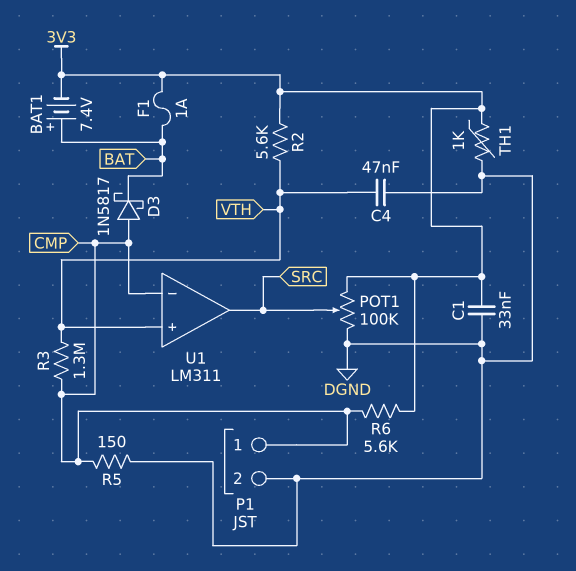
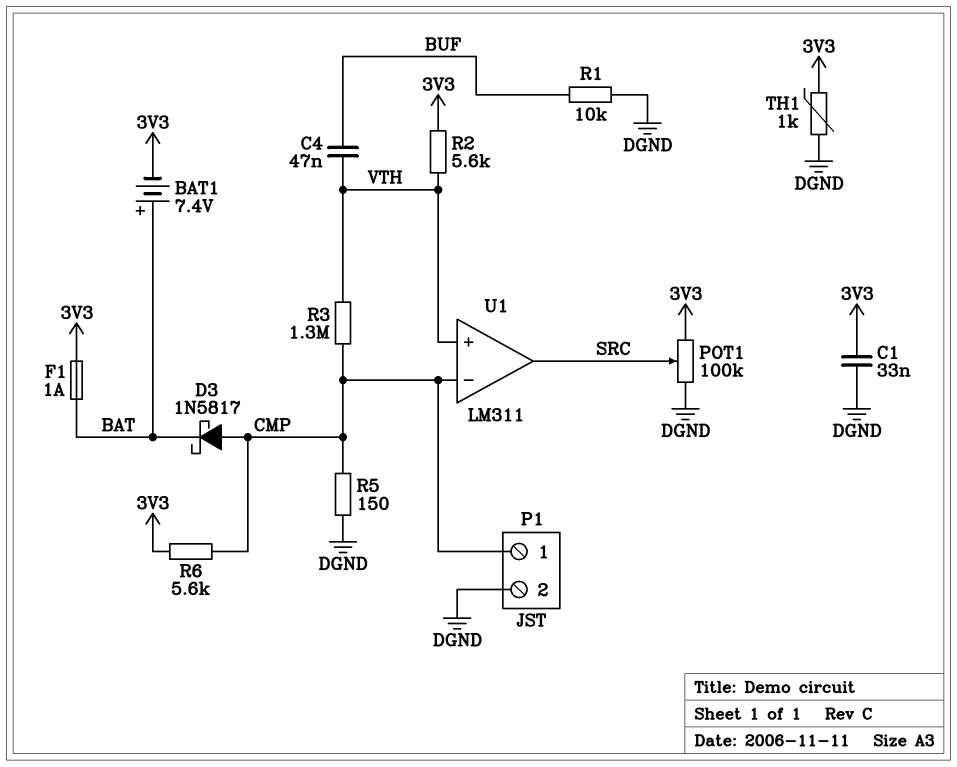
C4: 47nF (DGND, VTH) -> 47nF (BUF, VTH)
R1: none -> 10k (BUF, DGND)

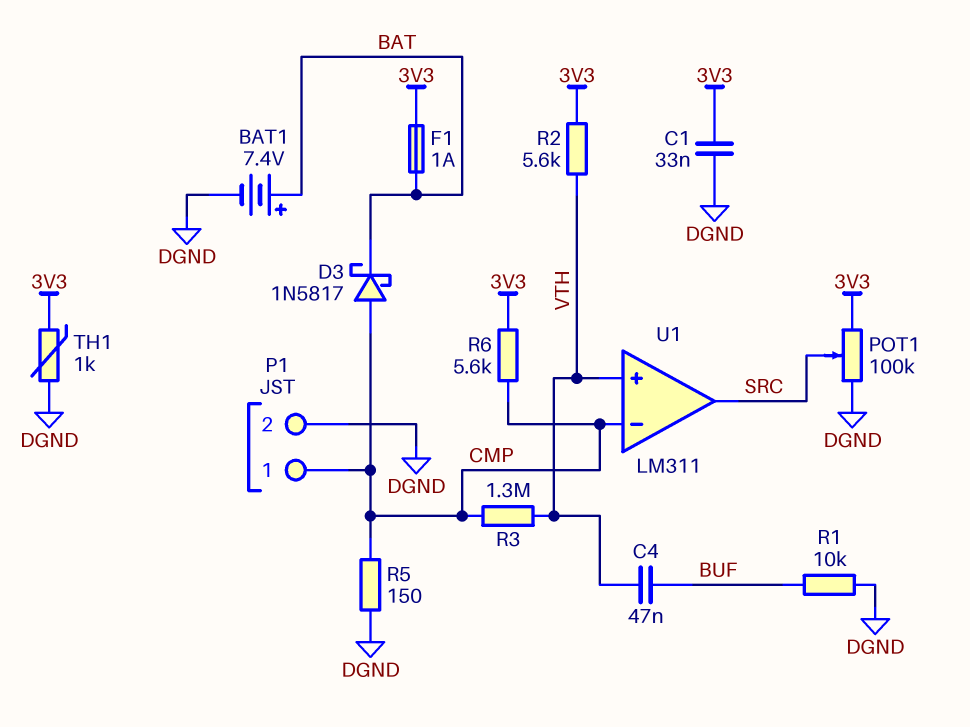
BAT1: 7.4V (plus BAT, minus 3V3) -> 7.4V (plus BAT, minus DGND)

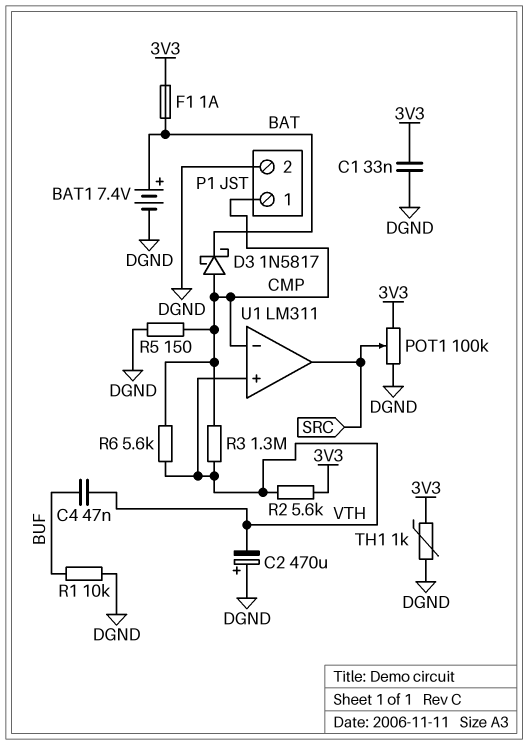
C2: none -> 470uF (plus DGND, minus VTH)
R6: 5.6k (3V3, CMP) -> 5.6k (CMP, VTH)

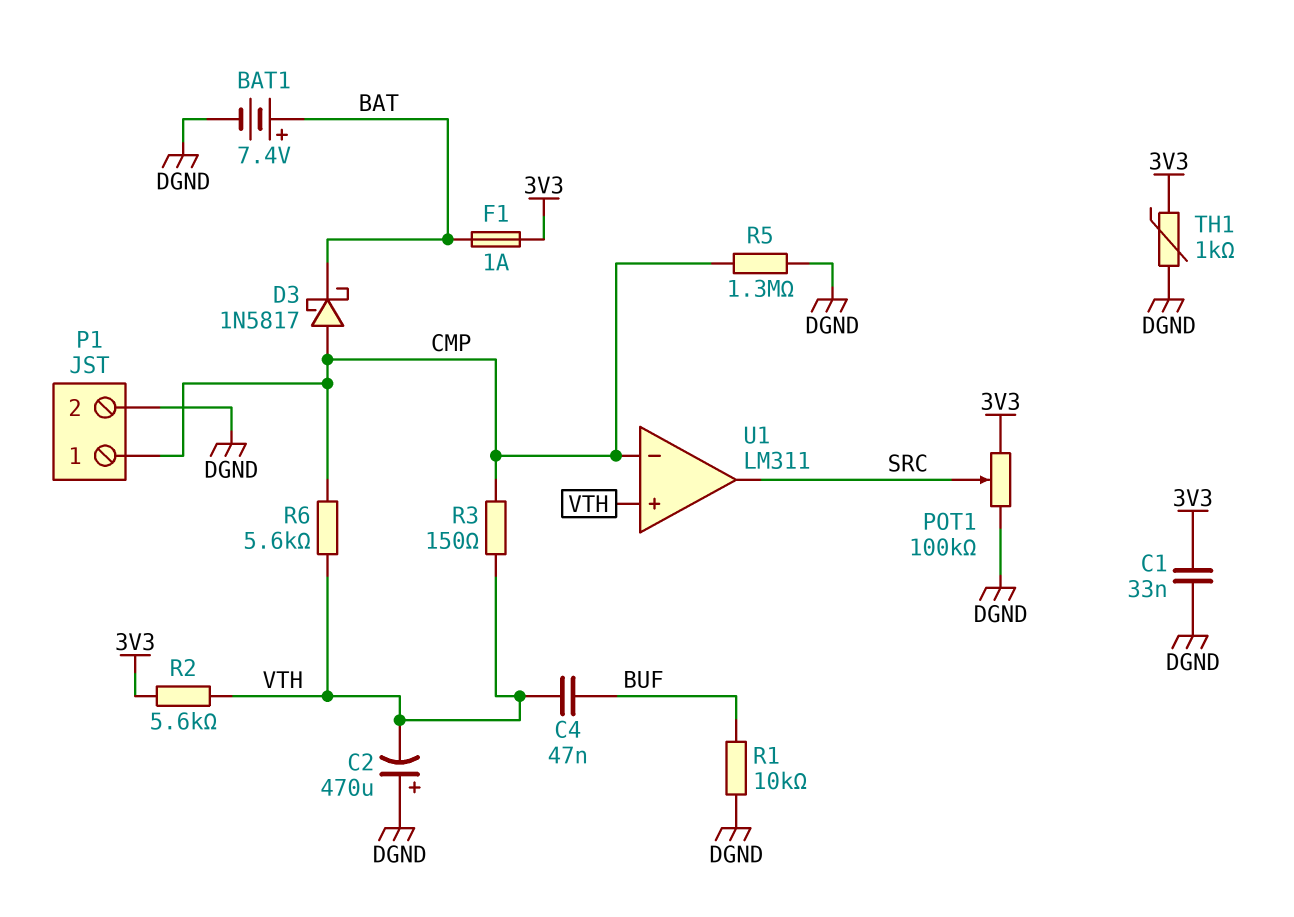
R3: 1.3M (CMP, VTH) -> 150 (CMP, VTH)
R5: 150 (CMP, DGND) -> 1.3M (CMP, DGND)

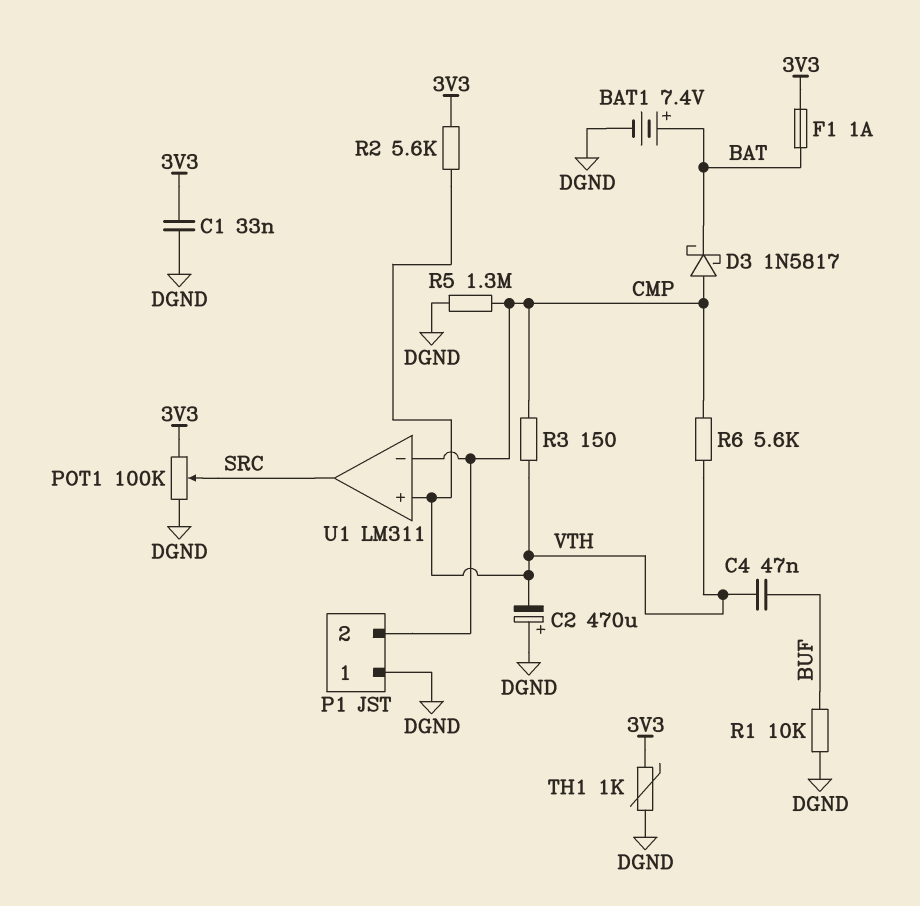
P1 pin 1: CMP -> DGND
P1 pin 2: DGND -> CMP

